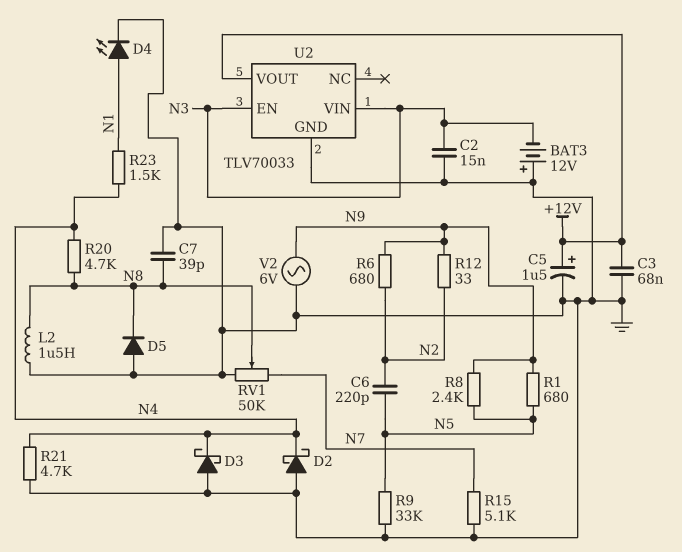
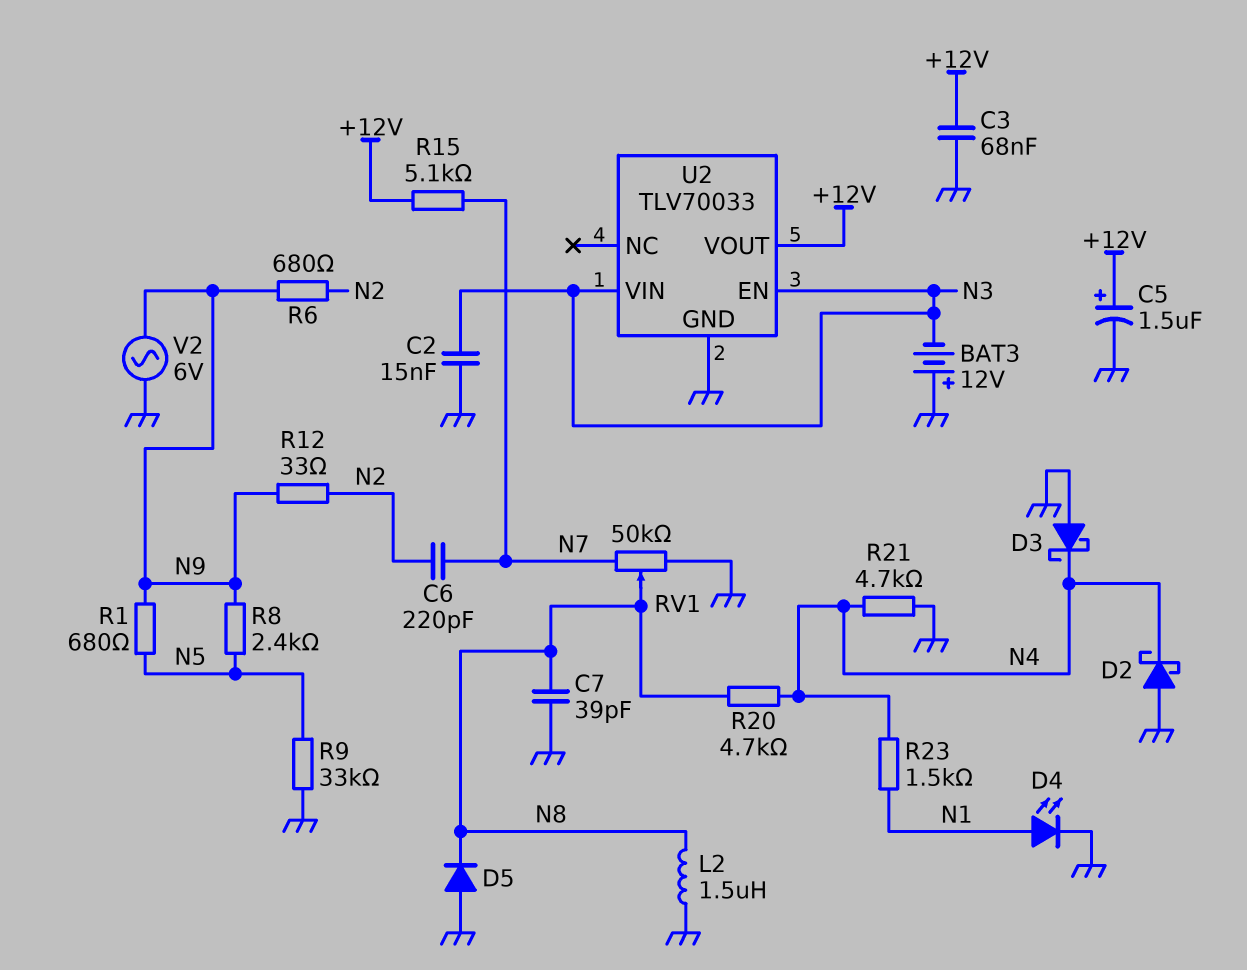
C6: 220pF (N2, N5) -> 220pF (N2, N7)
R15: 5.1k (GND, N7) -> 5.1k (+12V, N7)

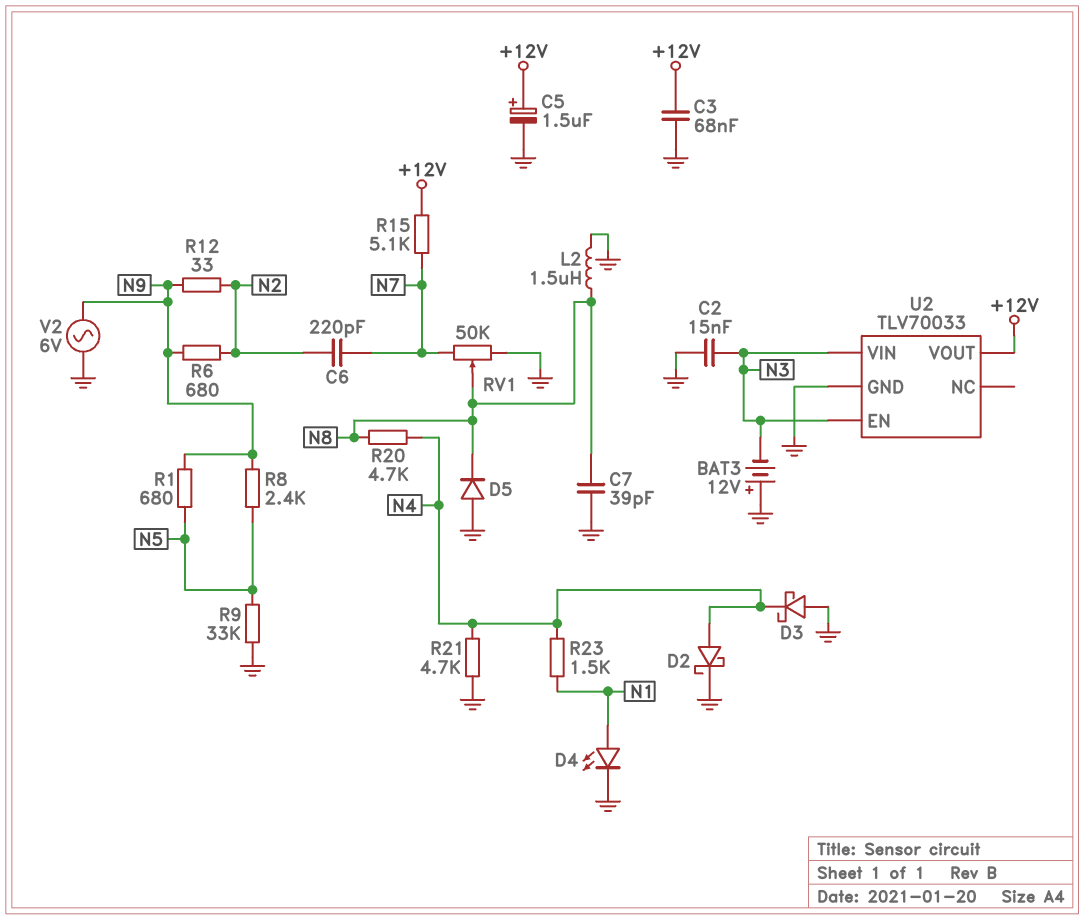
D2: schottky (A GND, K N4) -> schottky (A N4, K GND)

